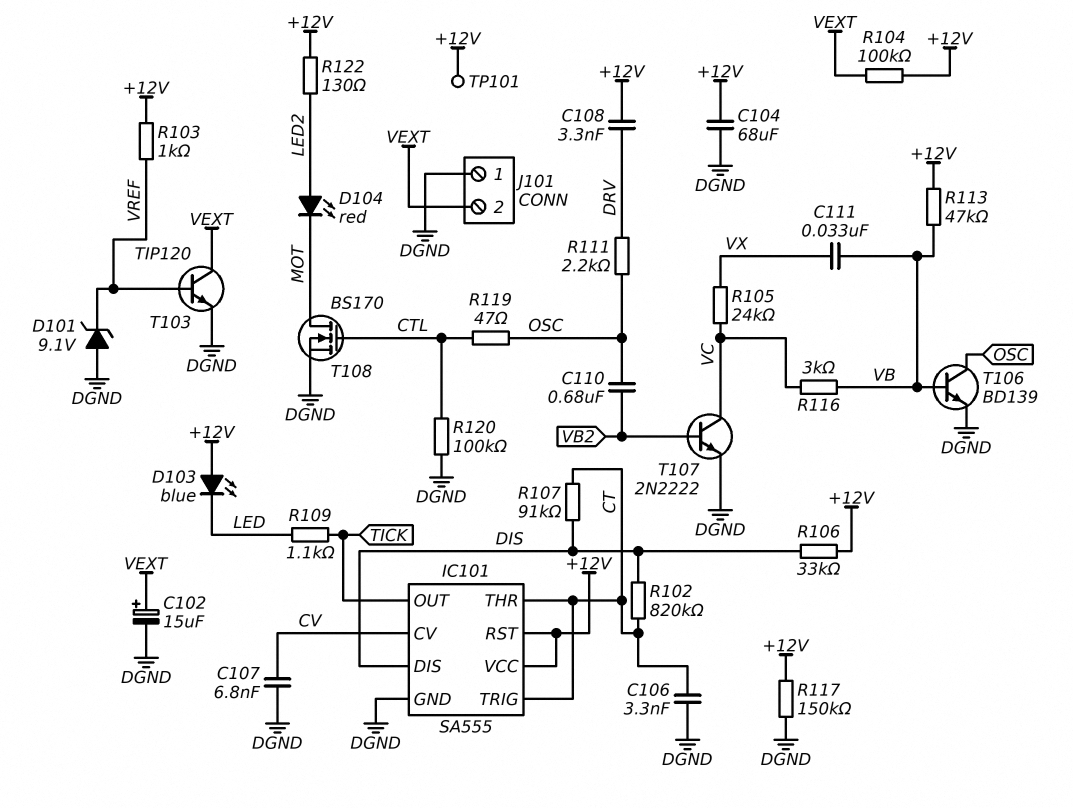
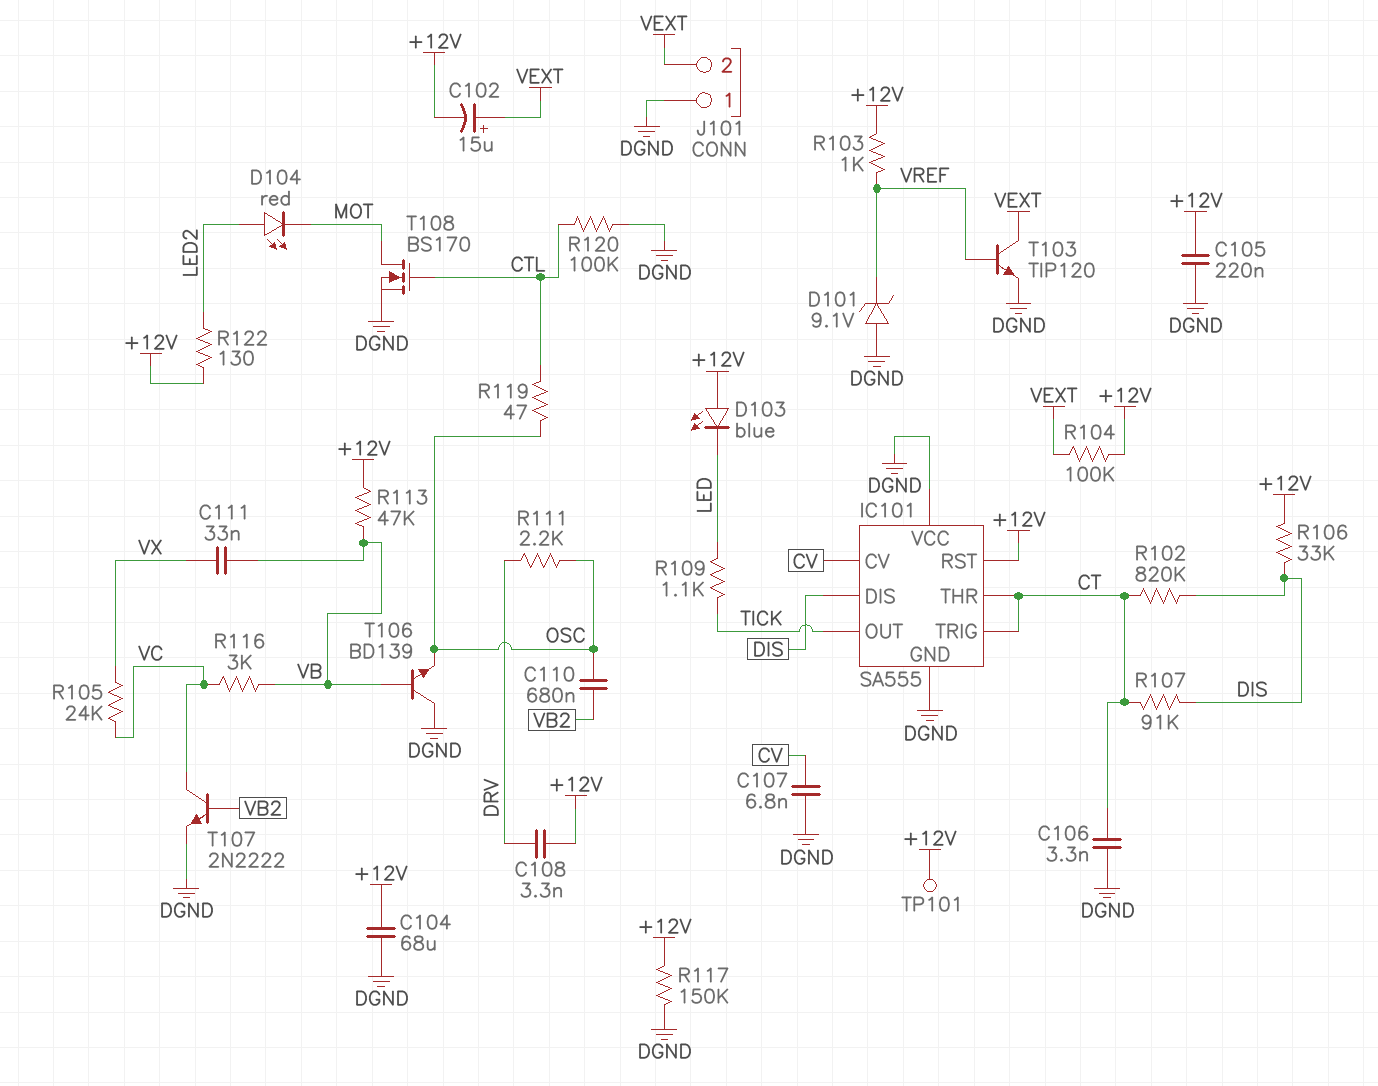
C102: 15uF (plus VEXT, minus DGND) -> 15uF (plus VEXT, minus +12V)
C105: none -> 220nF (+12V, DGND)
IC101 pin VCC: +12V -> DGND
T106: NPN BD139 (B VB, C OSC, E DGND) -> NPN BD139 (B VB, C DGND, E OSC)

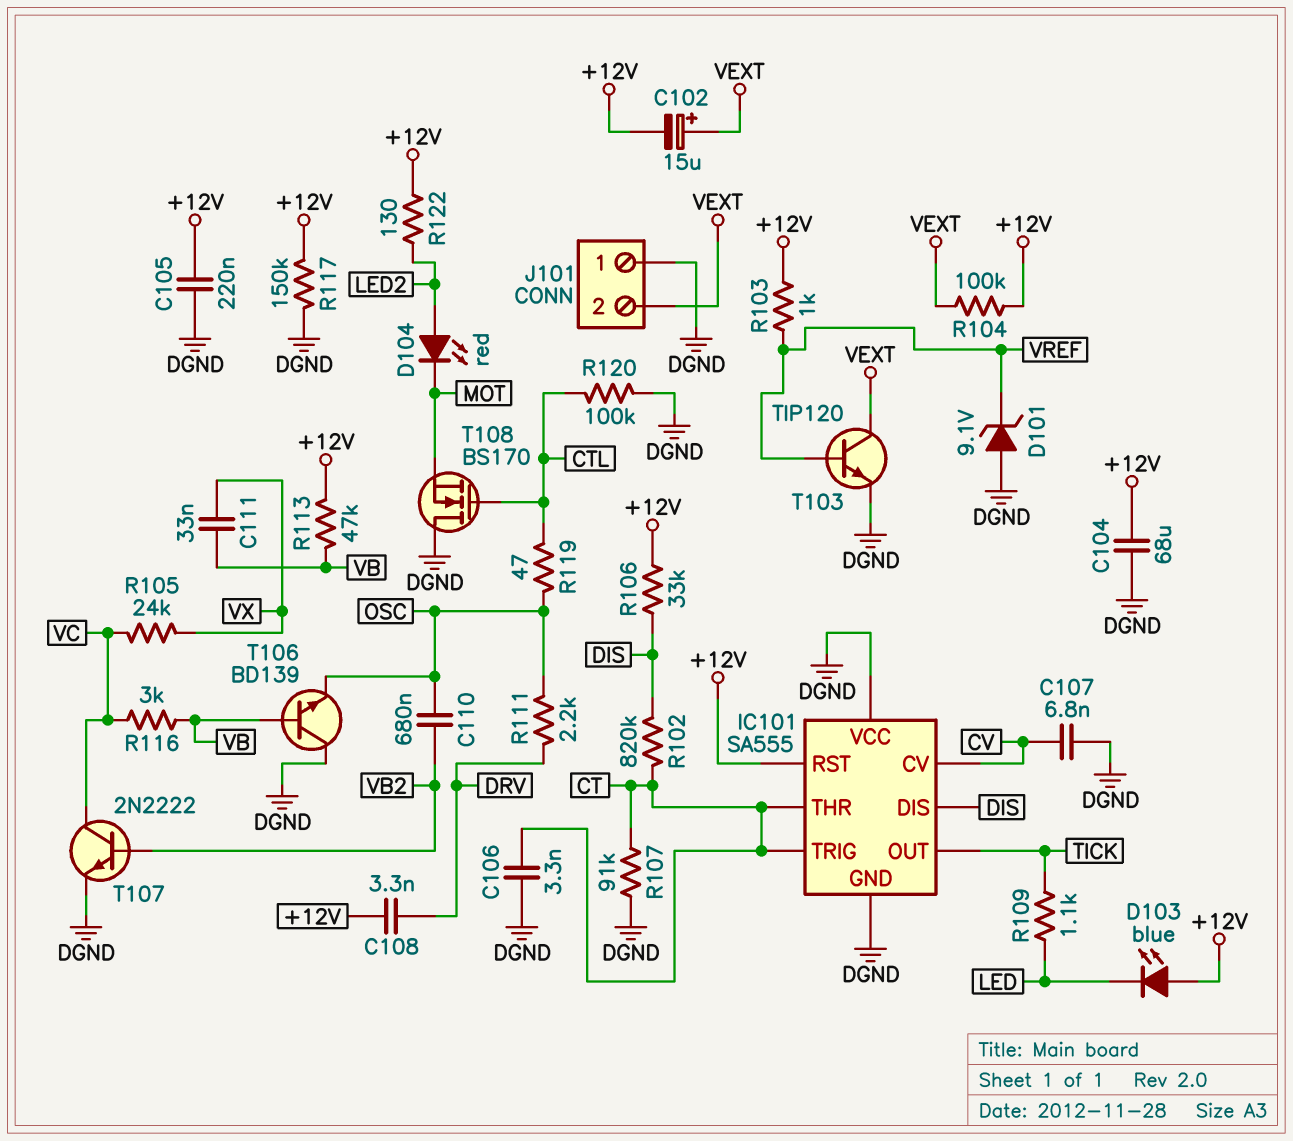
R107: 91k (CT, DIS) -> 91k (CT, DGND)
T108: NMOS BS170 (G CTL, D MOT, S DGND) -> NMOS BS170 (G CTL, D DGND, S MOT)
TP101: test point (+12V) -> none

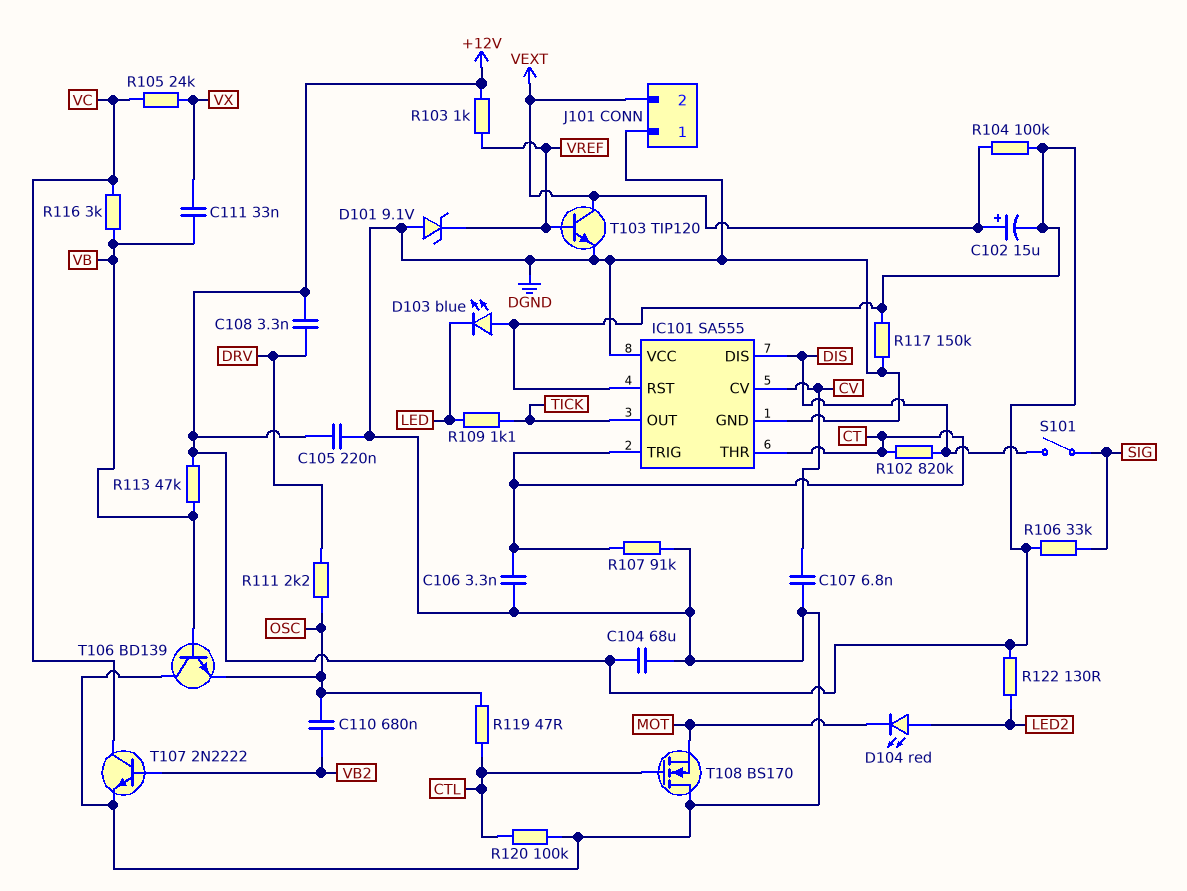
R106: 33k (+12V, DIS) -> 33k (+12V, SIG)
S101: none -> switch (DIS, SIG)

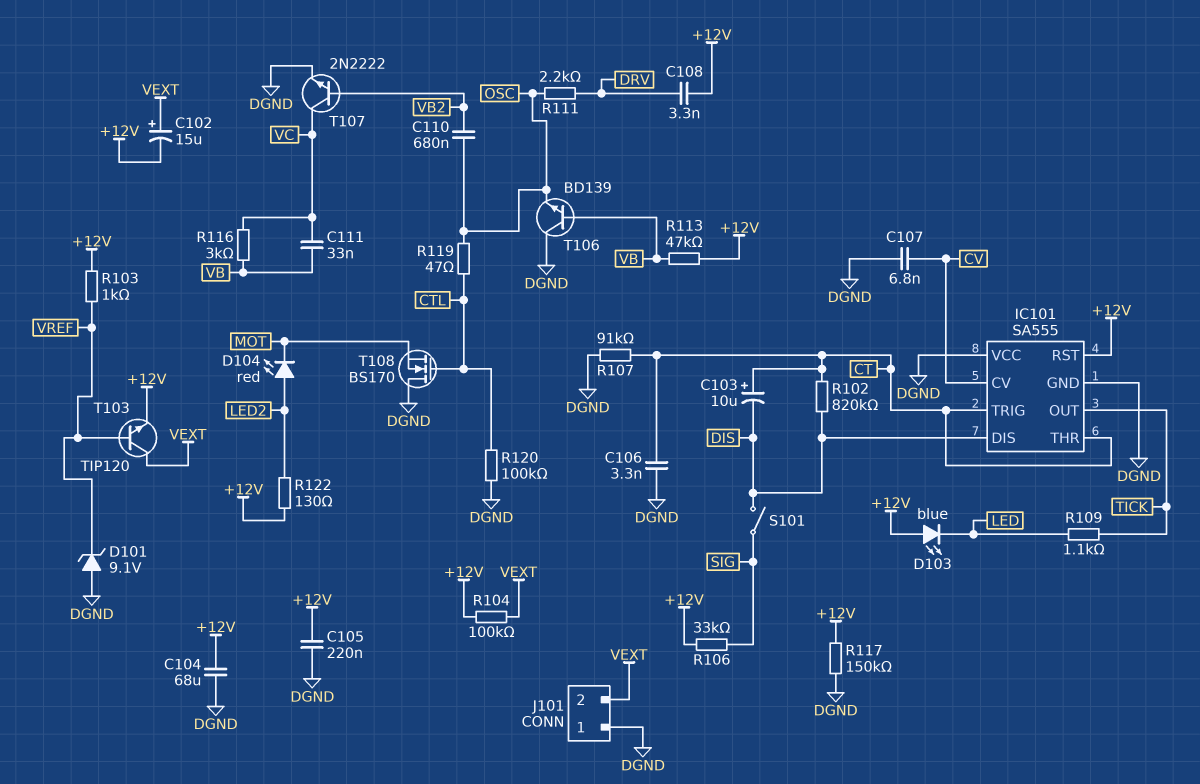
C103: none -> 10uF (plus CT, minus DIS)
C111: 33nF (VB, VX) -> 33nF (VB, VC)
R105: 24k (VC, VX) -> none
T103: NPN TIP120 (B VREF, C VEXT, E DGND) -> NPN TIP120 (B VREF, C VEXT, E +12V)

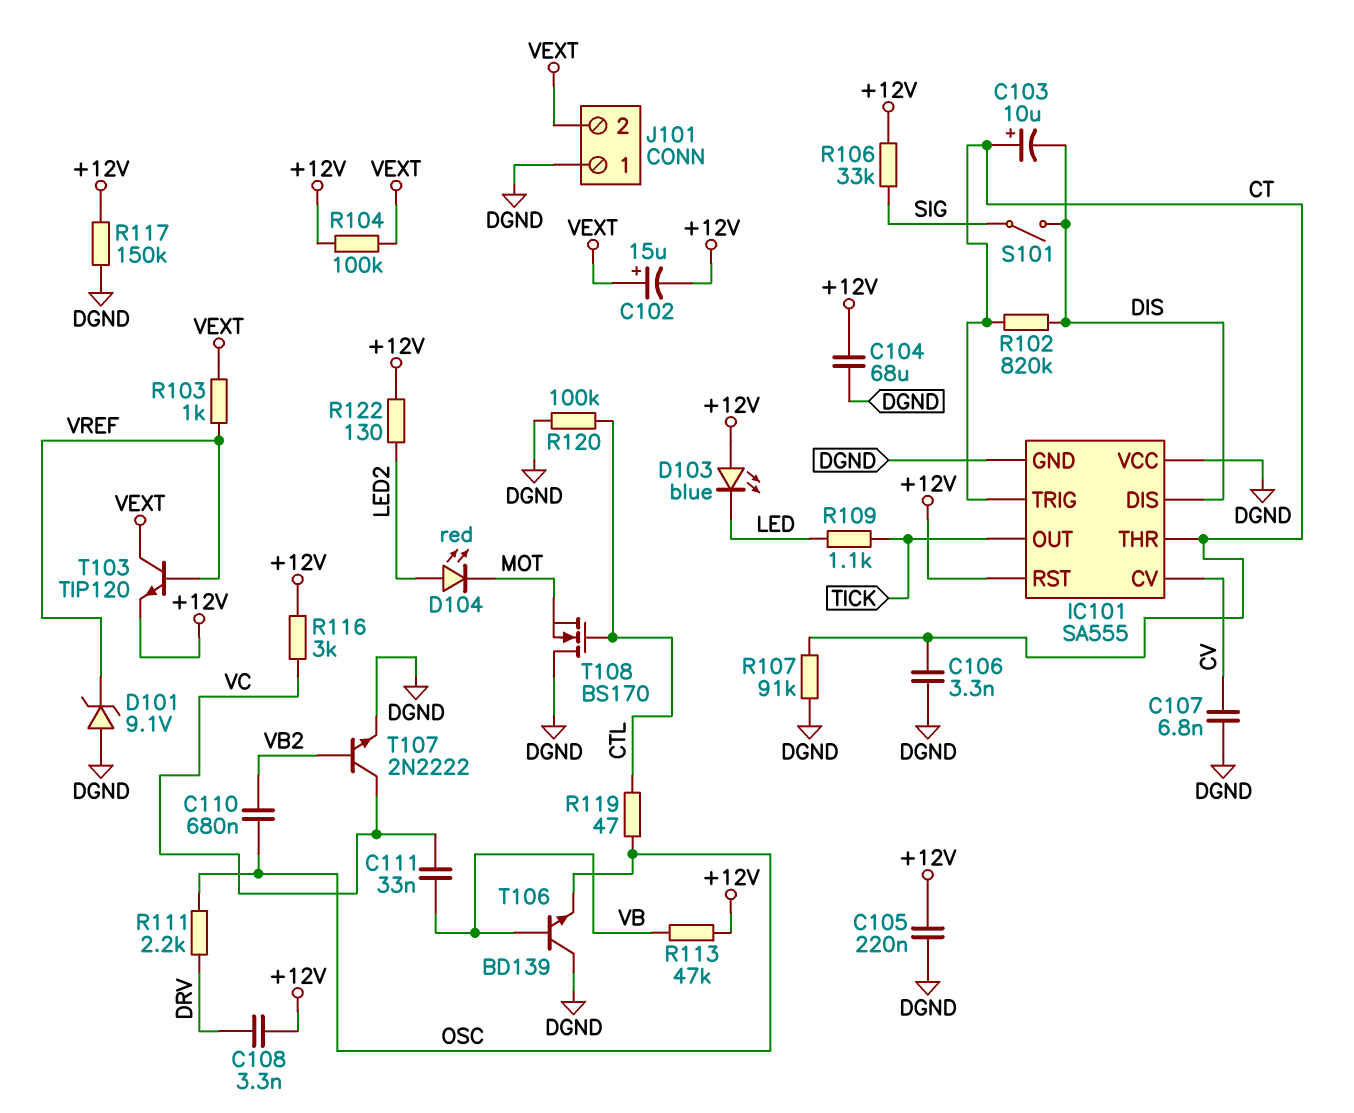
R103: 1k (+12V, VREF) -> 1k (VEXT, VREF)
R116: 3k (VB, VC) -> 3k (+12V, VC)

